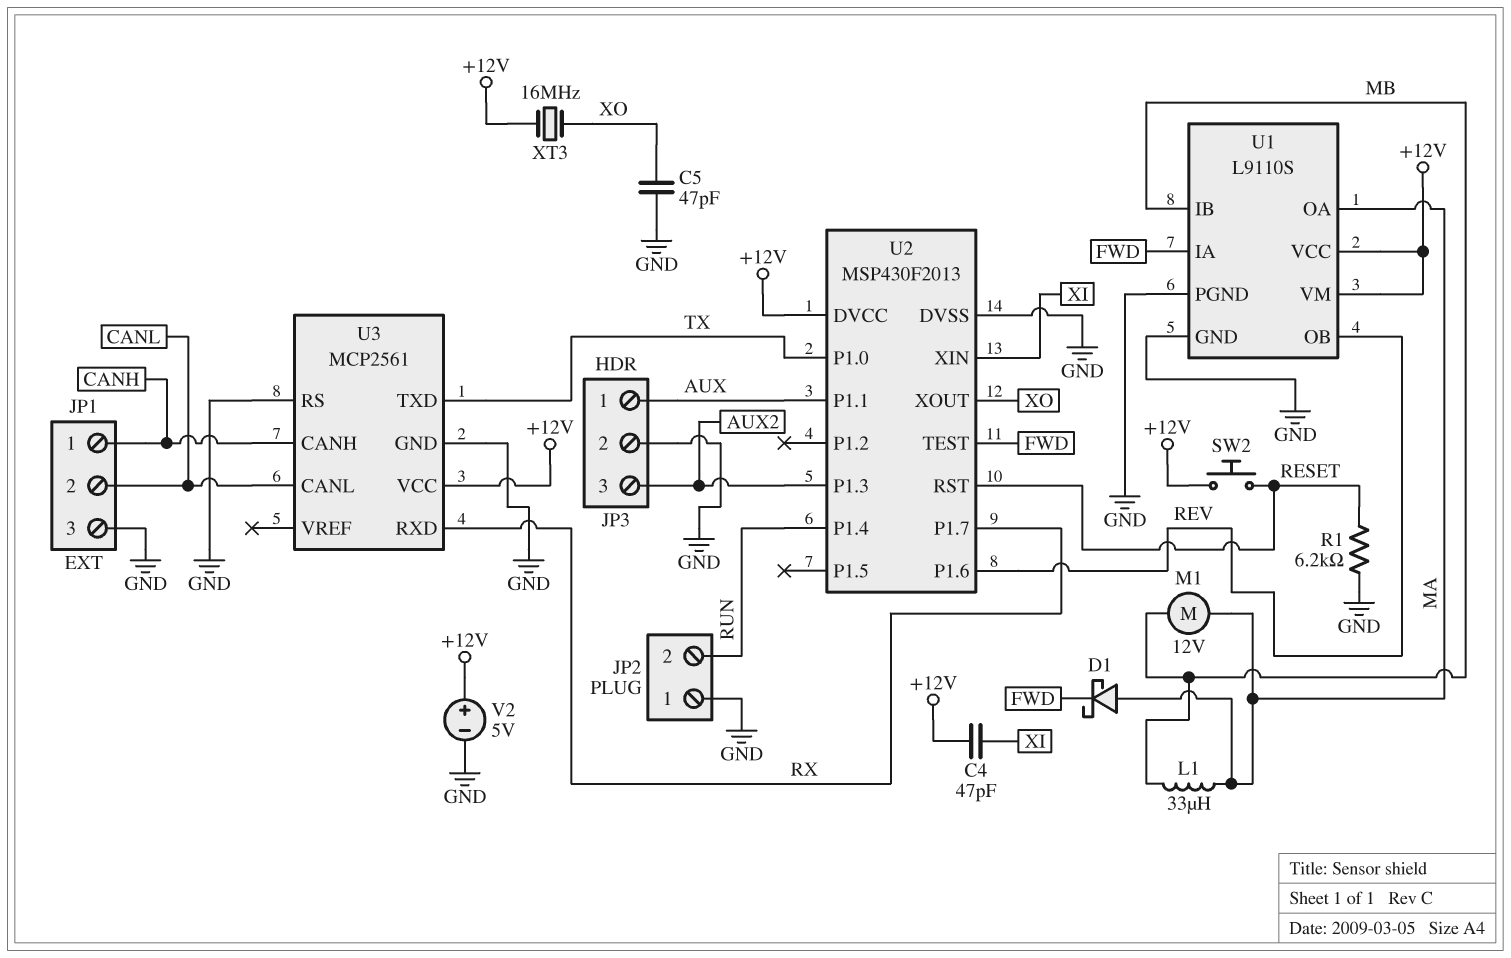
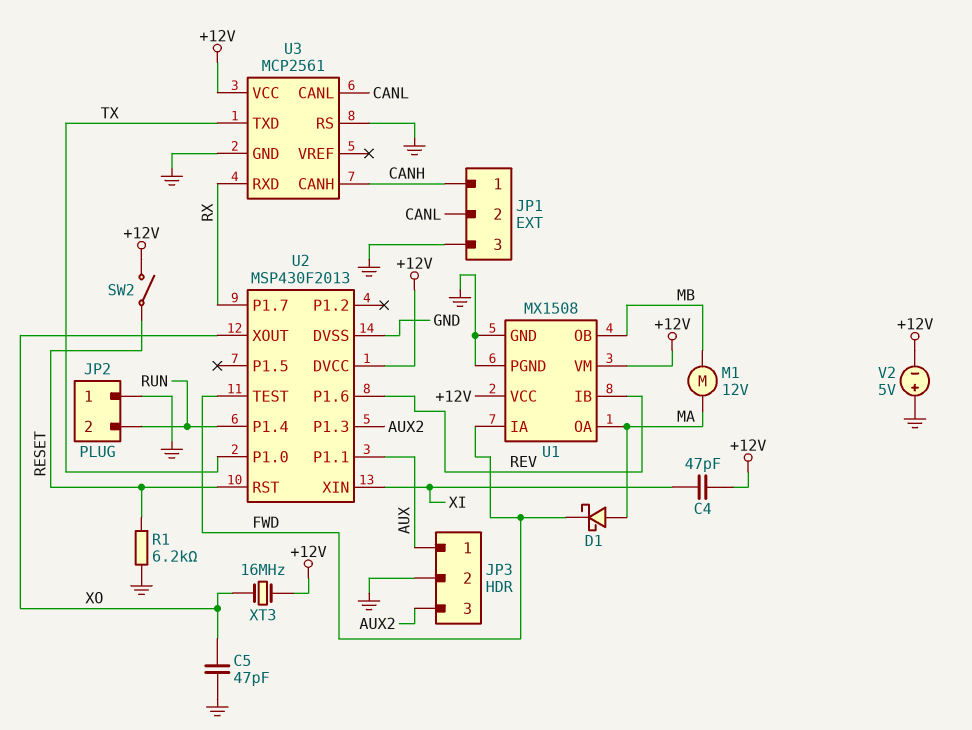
L1: 33uH (MA, MB) -> none
SW2: button (+12V, RESET) -> switch (+12V, RESET)
U1: L9110S -> MX1508
U1 pin IB: MB -> REV
U1 pin OB: REV -> MB
V2: 5V (plus +12V, minus GND) -> 5V (plus GND, minus +12V)

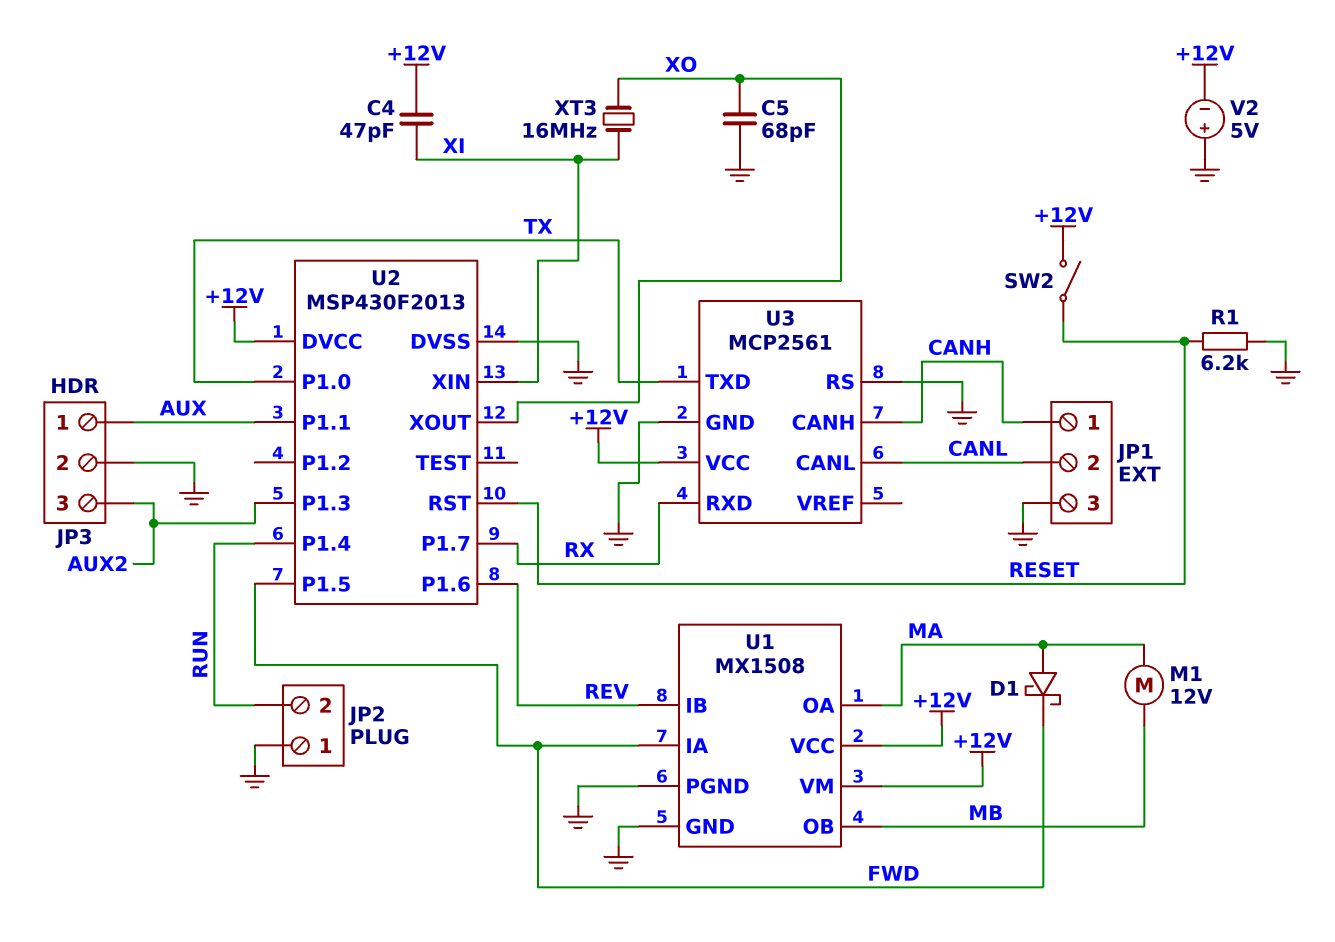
C5: 47pF (GND, XO) -> 68pF (GND, XO)
U2 pin P1.5: none -> FWD
U2 pin TEST: FWD -> none
XT3: 16MHz (+12V, XO) -> 16MHz (XI, XO)

